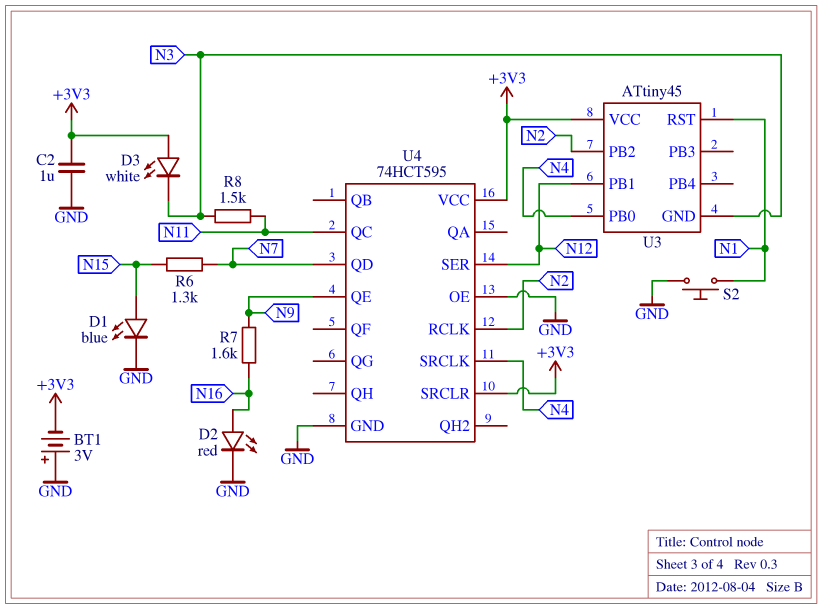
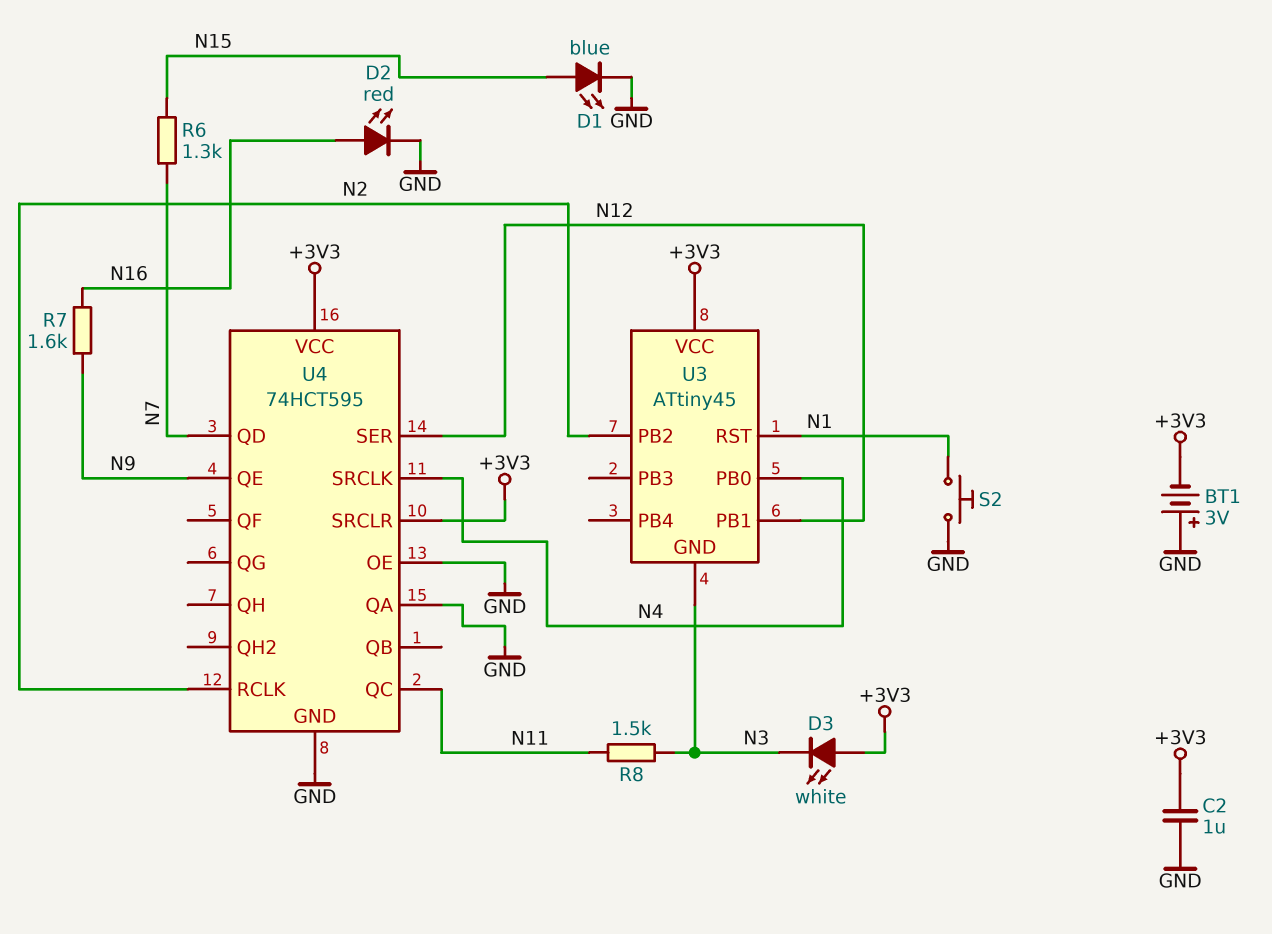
U4 pin QA: none -> GND

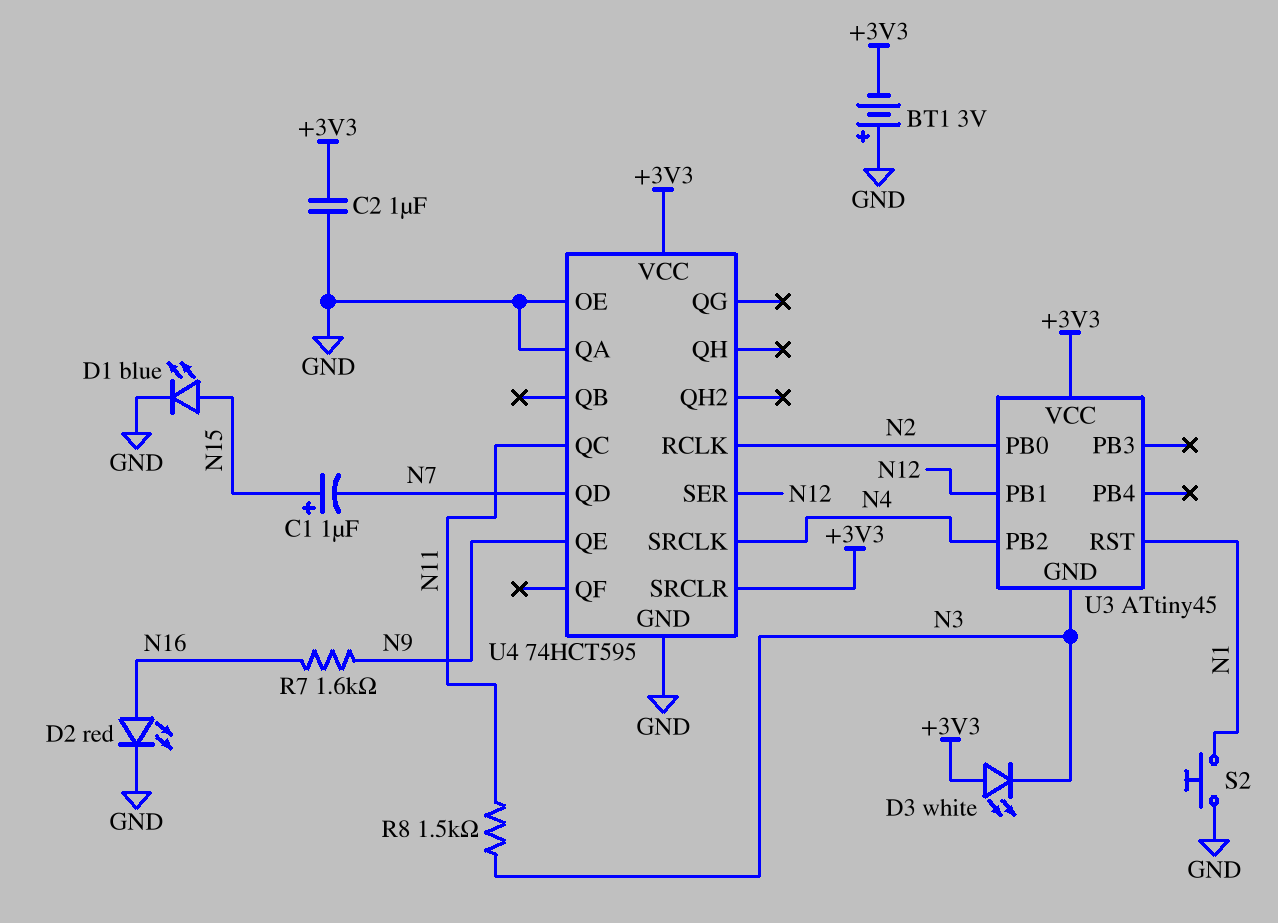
C1: none -> 1uF (plus N15, minus N7)
R6: 1.3k (N7, N15) -> none
U3 pin PB0: N4 -> N2
U3 pin PB2: N2 -> N4

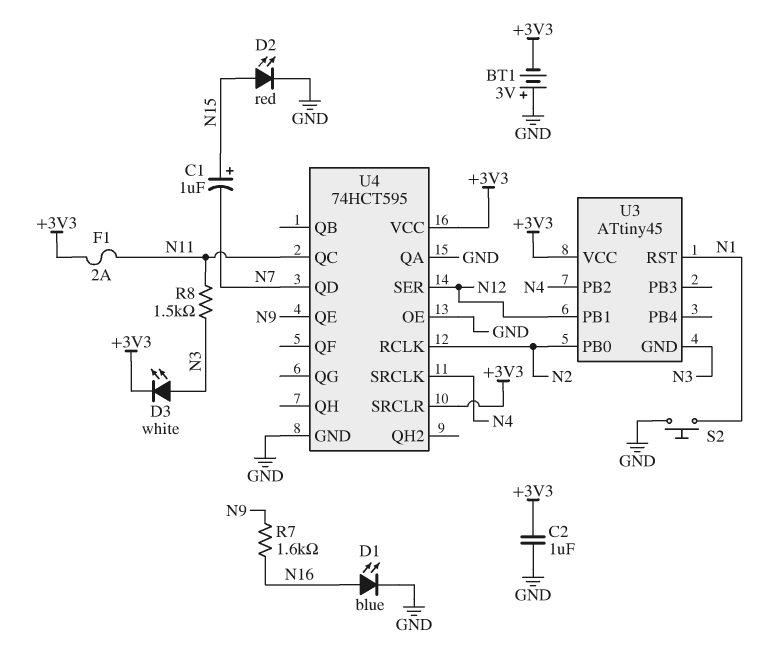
D1: LED blue (A N15, K GND) -> LED blue (A N16, K GND)
D2: LED red (A N16, K GND) -> LED red (A N15, K GND)
D3: LED white (A +3V3, K N3) -> LED white (A N3, K +3V3)
F1: none -> 2A (+3V3, N11)

